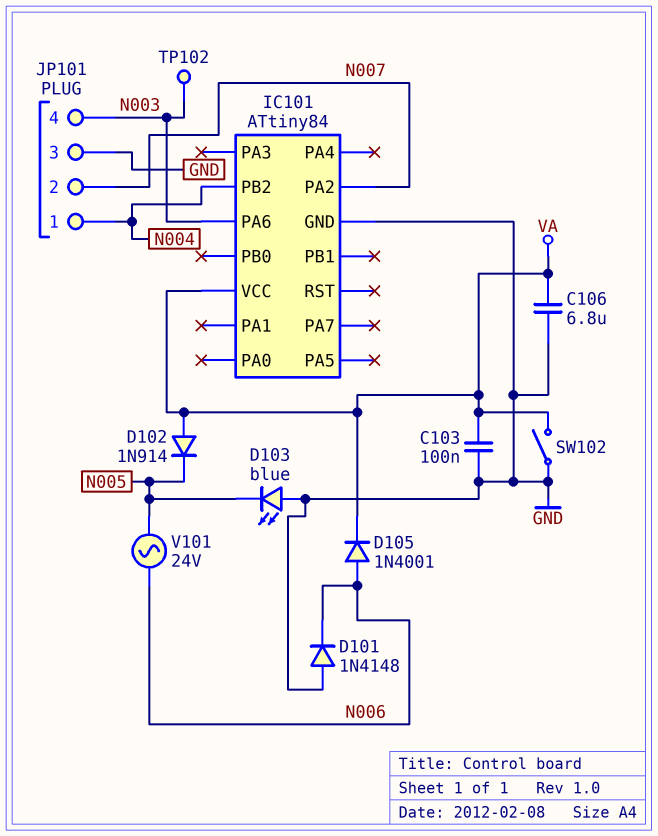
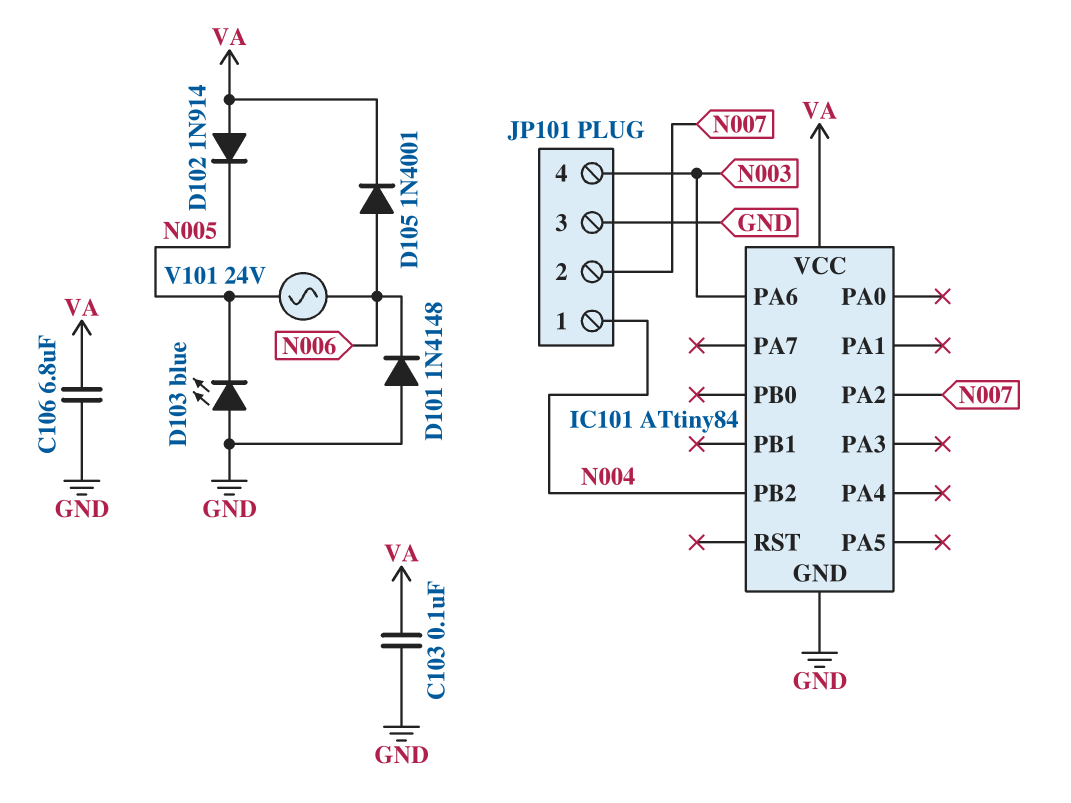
SW102: switch (GND, VA) -> none
TP102: test point (N003) -> none

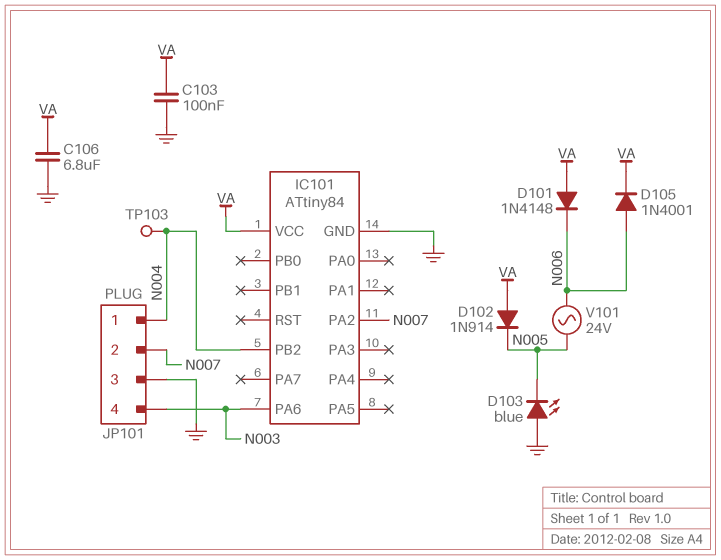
D101: diode 1N4148 (A GND, K N006) -> diode 1N4148 (A VA, K N006)
TP103: none -> test point (N004)

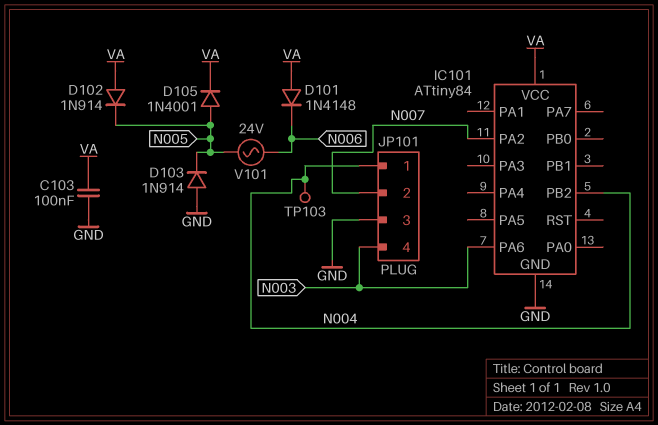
C106: 6.8uF (GND, VA) -> none
D103: LED blue (A GND, K N005) -> diode 1N914 (A GND, K N005)
D105: diode 1N4001 (A N006, K VA) -> diode 1N4001 (A N005, K VA)

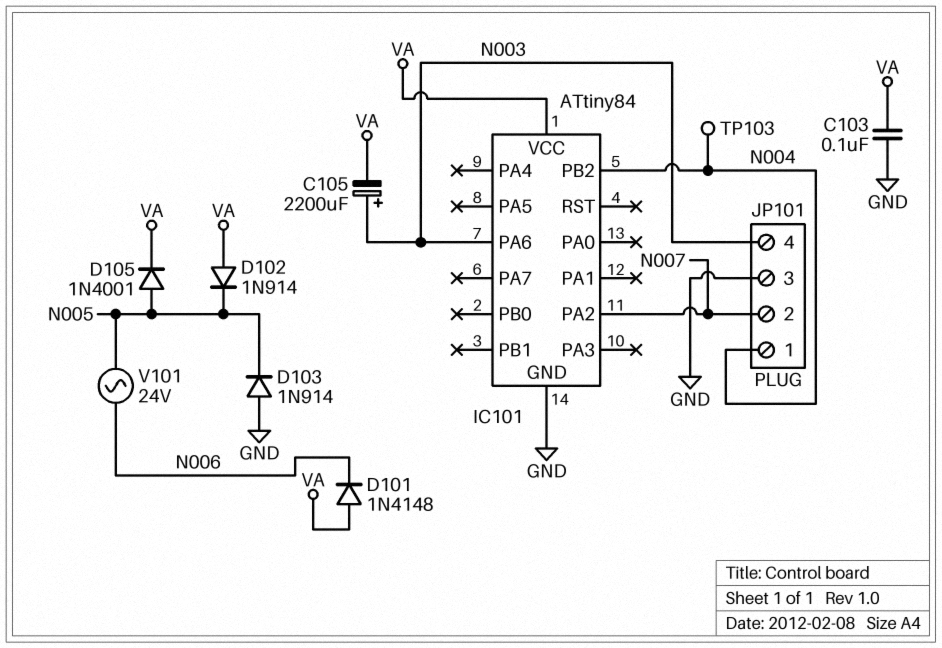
C105: none -> 2200uF (plus N003, minus VA)

